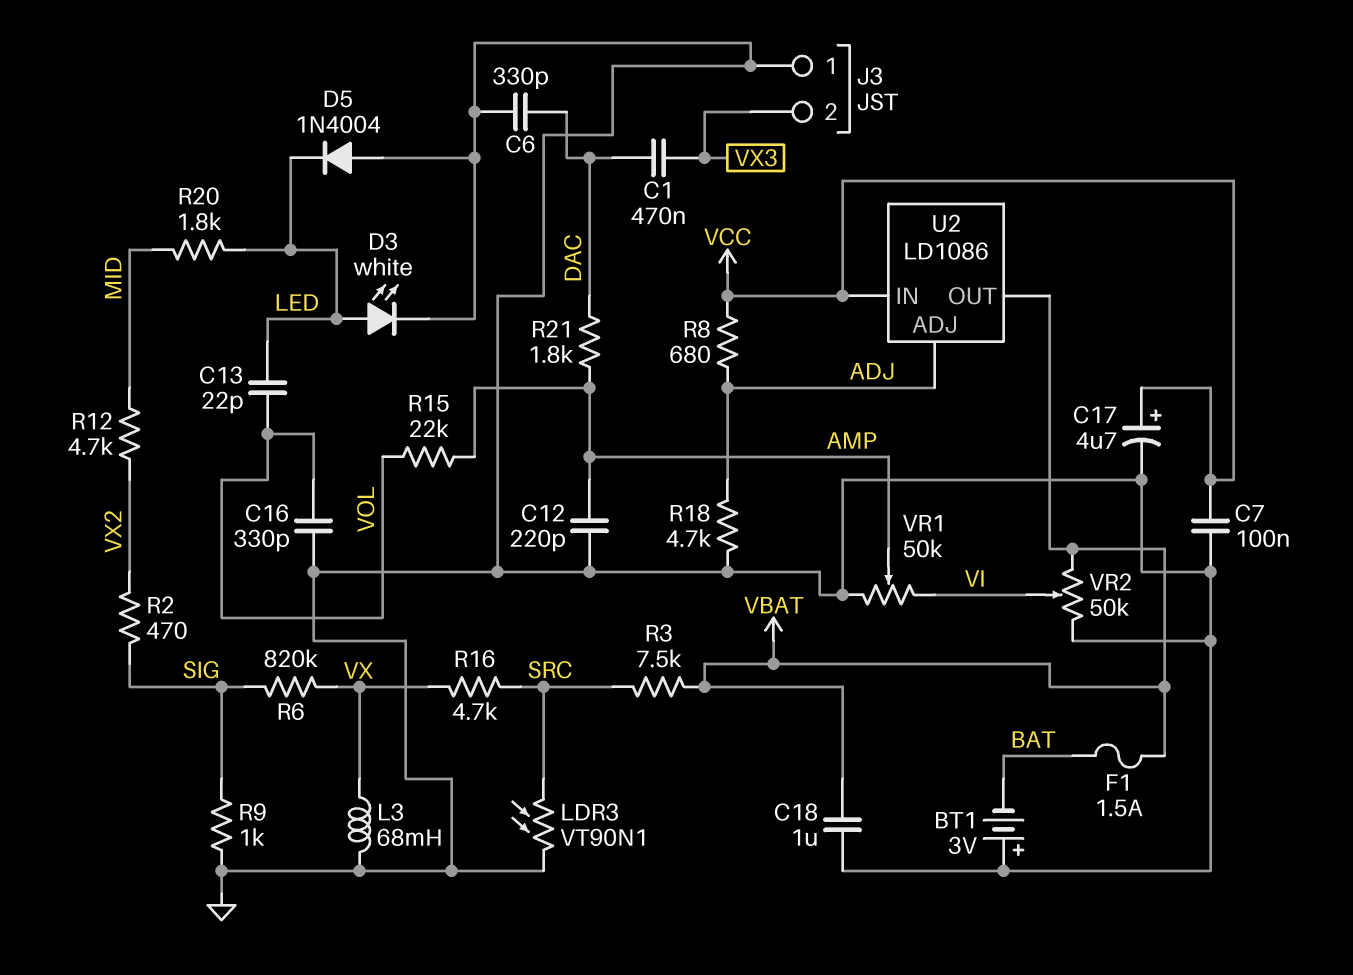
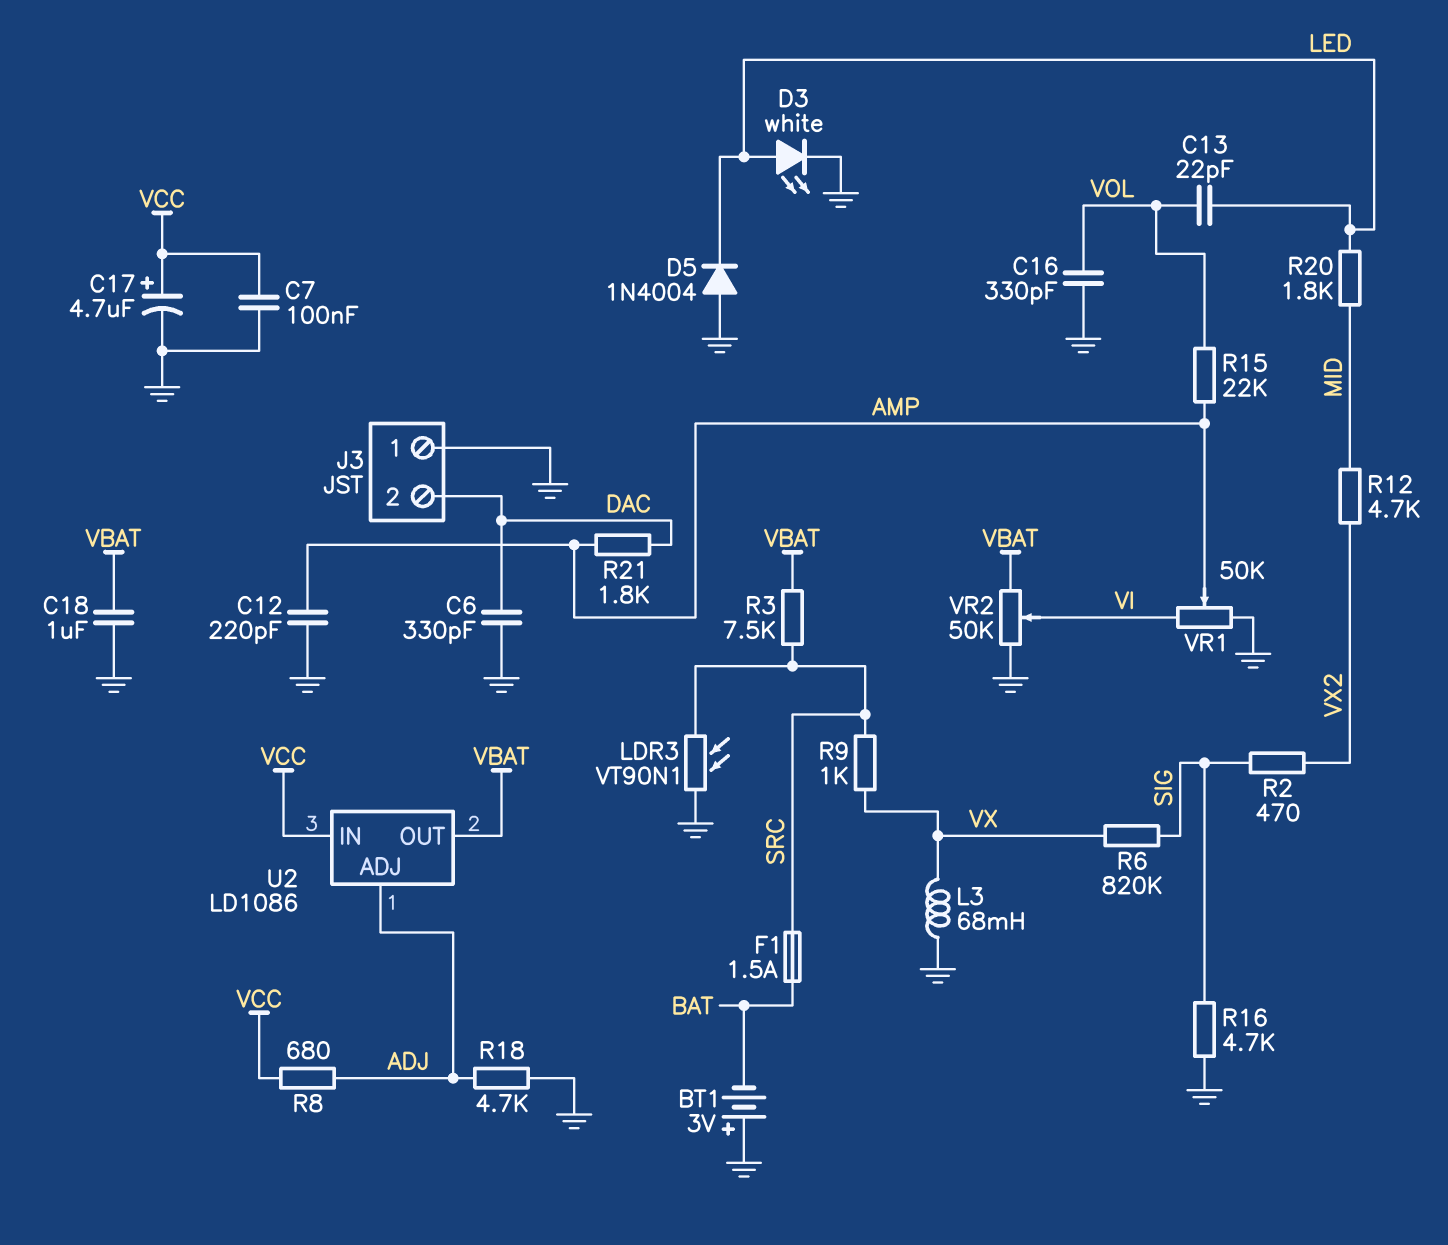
C1: 470nF (DAC, VX3) -> none
F1: 1.5A (BAT, VBAT) -> 1.5A (BAT, SRC)
J3 pin 2: VX3 -> DAC
R9: 1k (GND, SIG) -> 1k (SRC, VX)
R16: 4.7k (SRC, VX) -> 4.7k (GND, SIG)

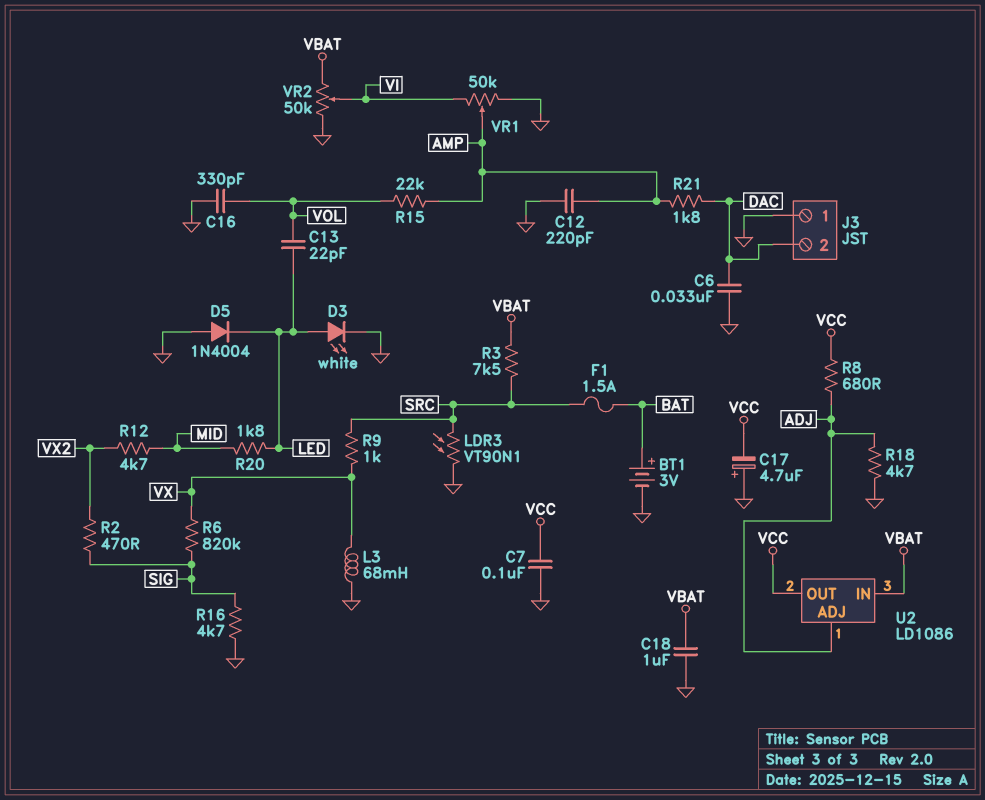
BT1: 3V (plus GND, minus BAT) -> 3V (plus BAT, minus GND)
C6: 330pF (DAC, GND) -> 33nF (DAC, GND)
C17: 4.7uF (plus VCC, minus GND) -> 4.7uF (plus GND, minus VCC)
U2 pin IN: VCC -> VBAT
U2 pin OUT: VBAT -> VCC

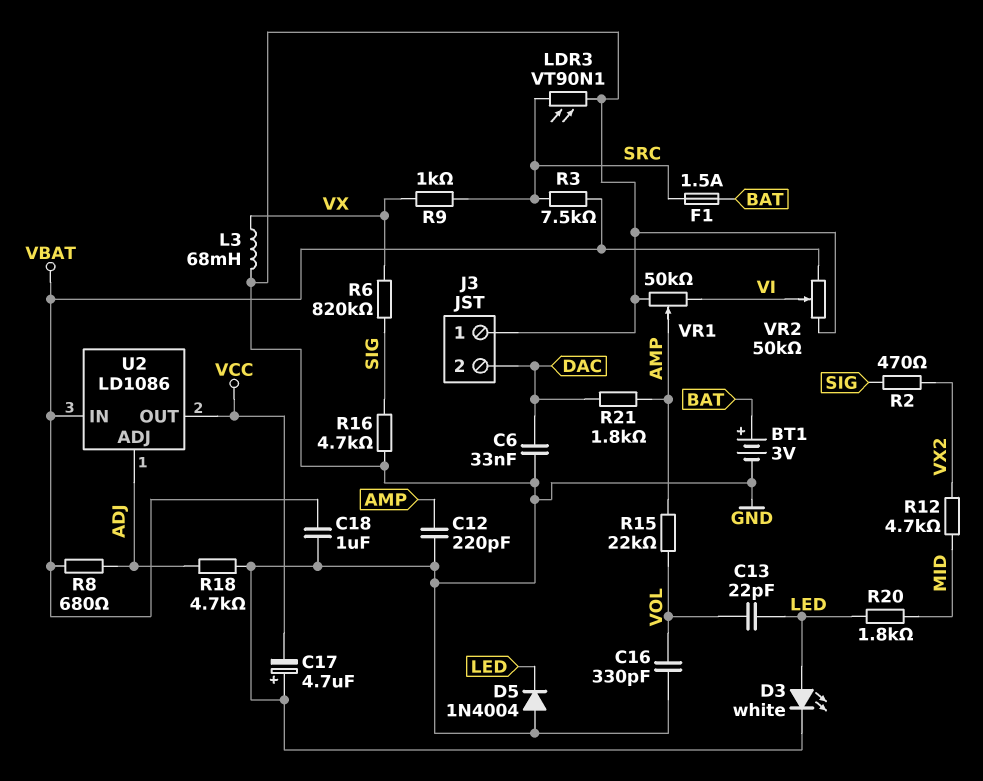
C7: 100nF (GND, VCC) -> none
R8: 680 (ADJ, VCC) -> 680 (ADJ, VBAT)

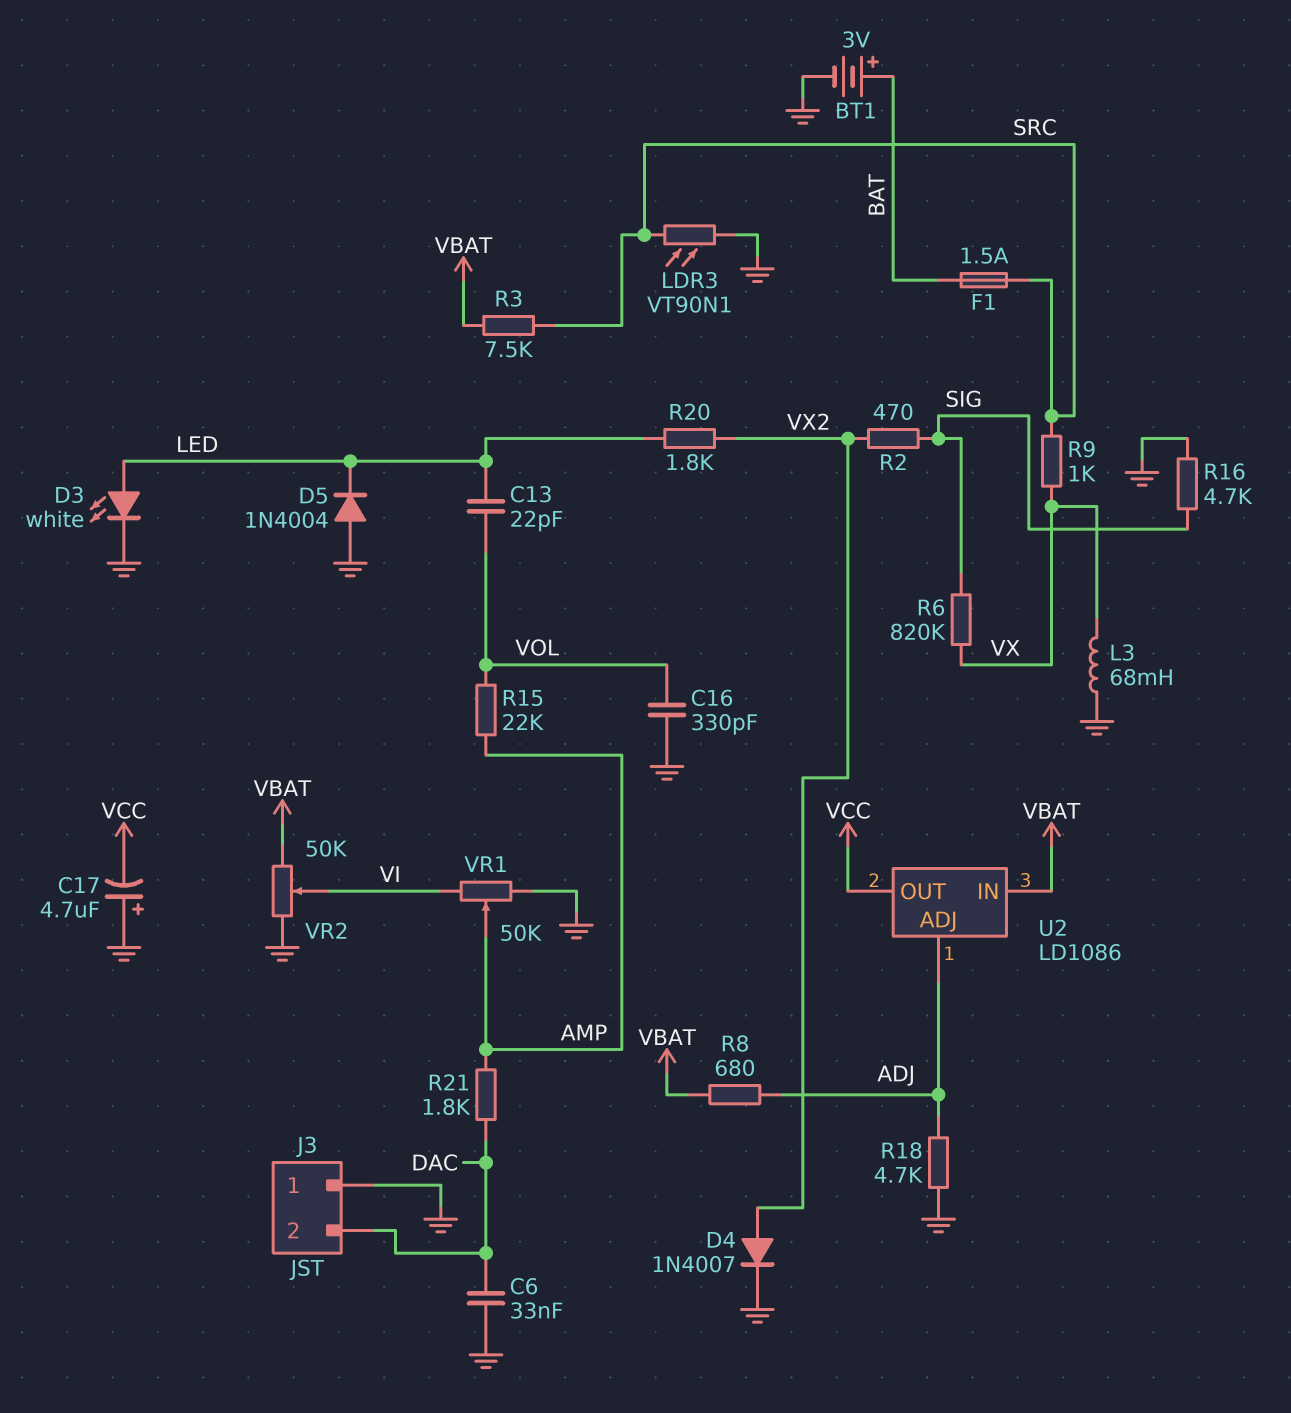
C12: 220pF (AMP, GND) -> none
C18: 1uF (GND, VBAT) -> none
D4: none -> diode 1N4007 (A VX2, K GND)
R12: 4.7k (MID, VX2) -> none
R20: 1.8k (LED, MID) -> 1.8k (LED, VX2)

